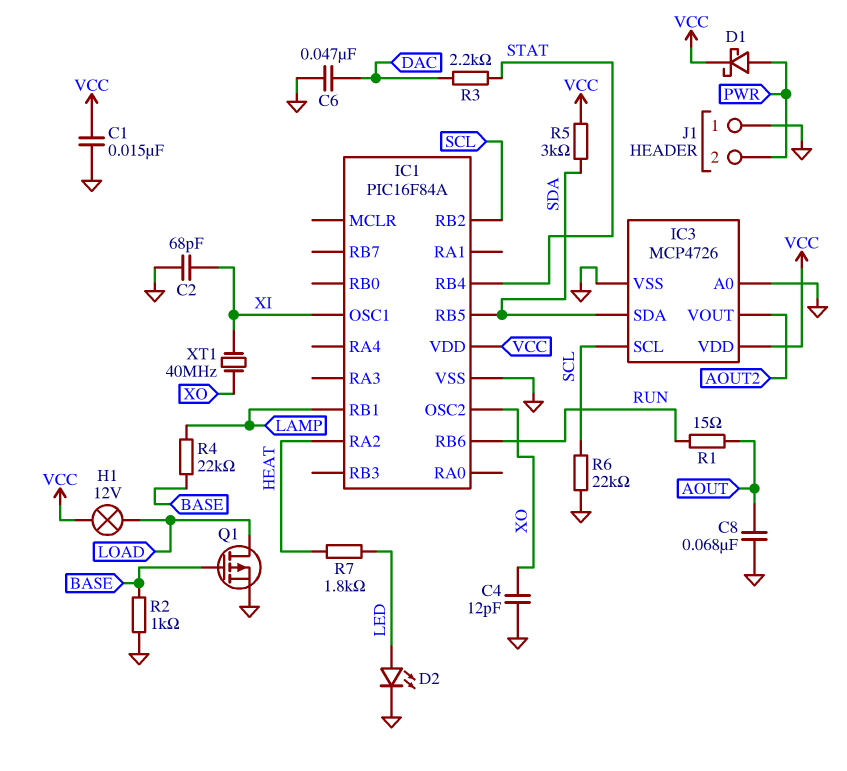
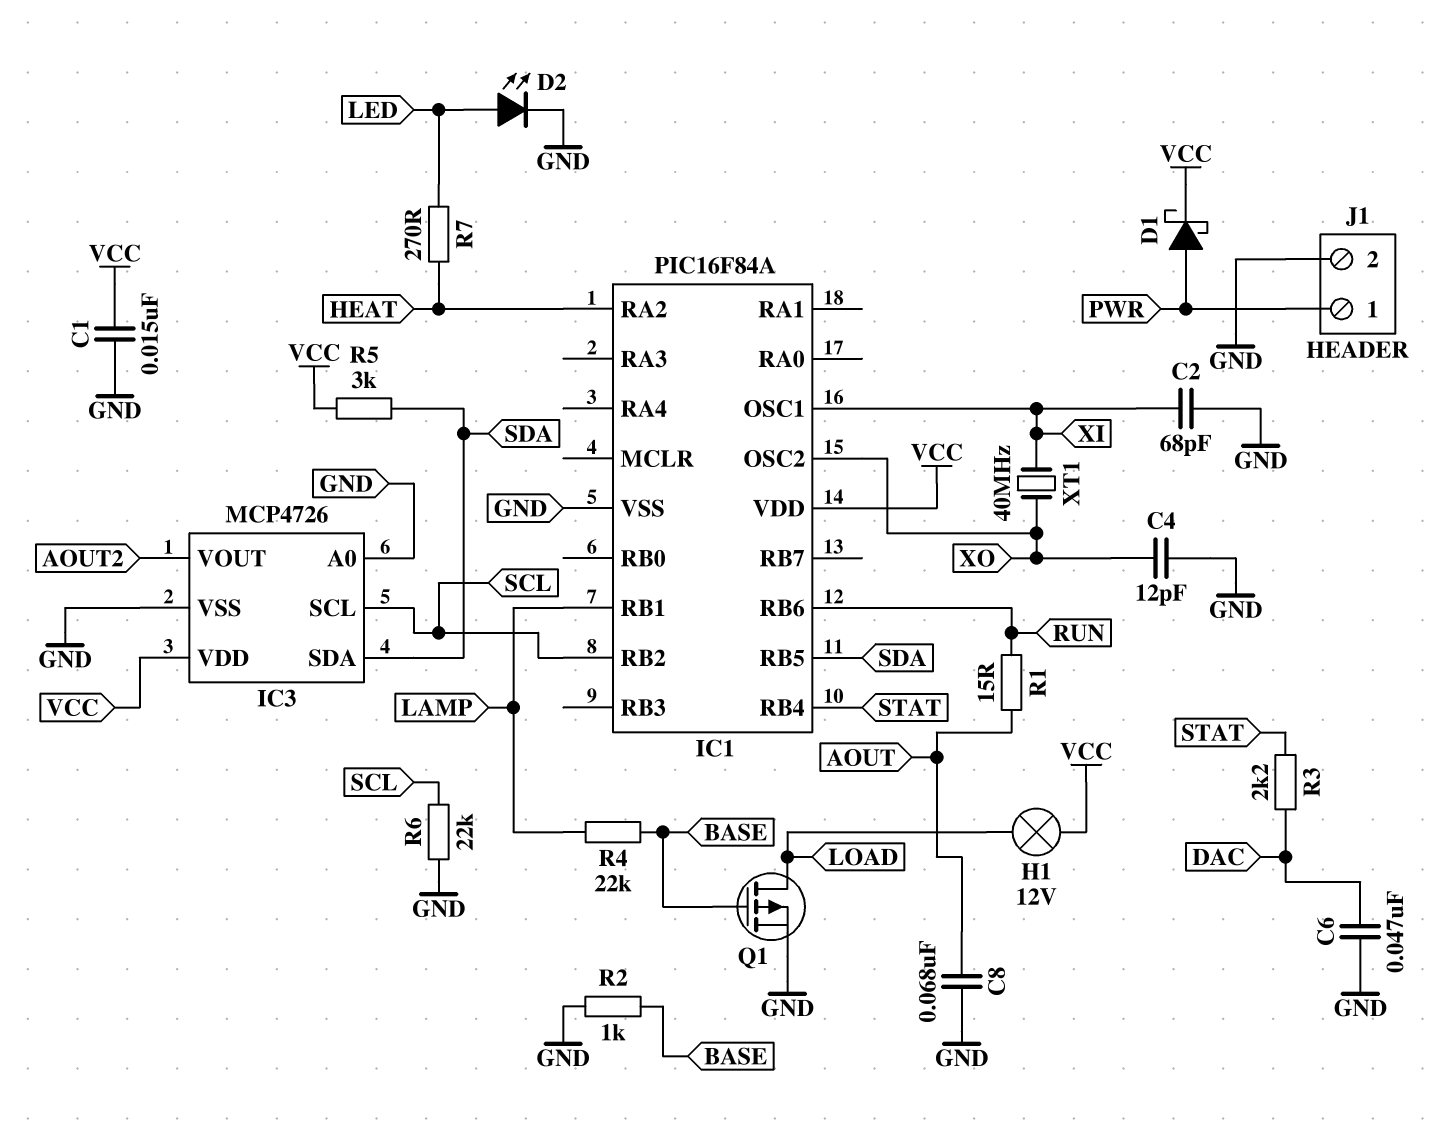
J1 pin 1: GND -> PWR
J1 pin 2: PWR -> GND
R7: 1.8k (HEAT, LED) -> 270 (HEAT, LED)

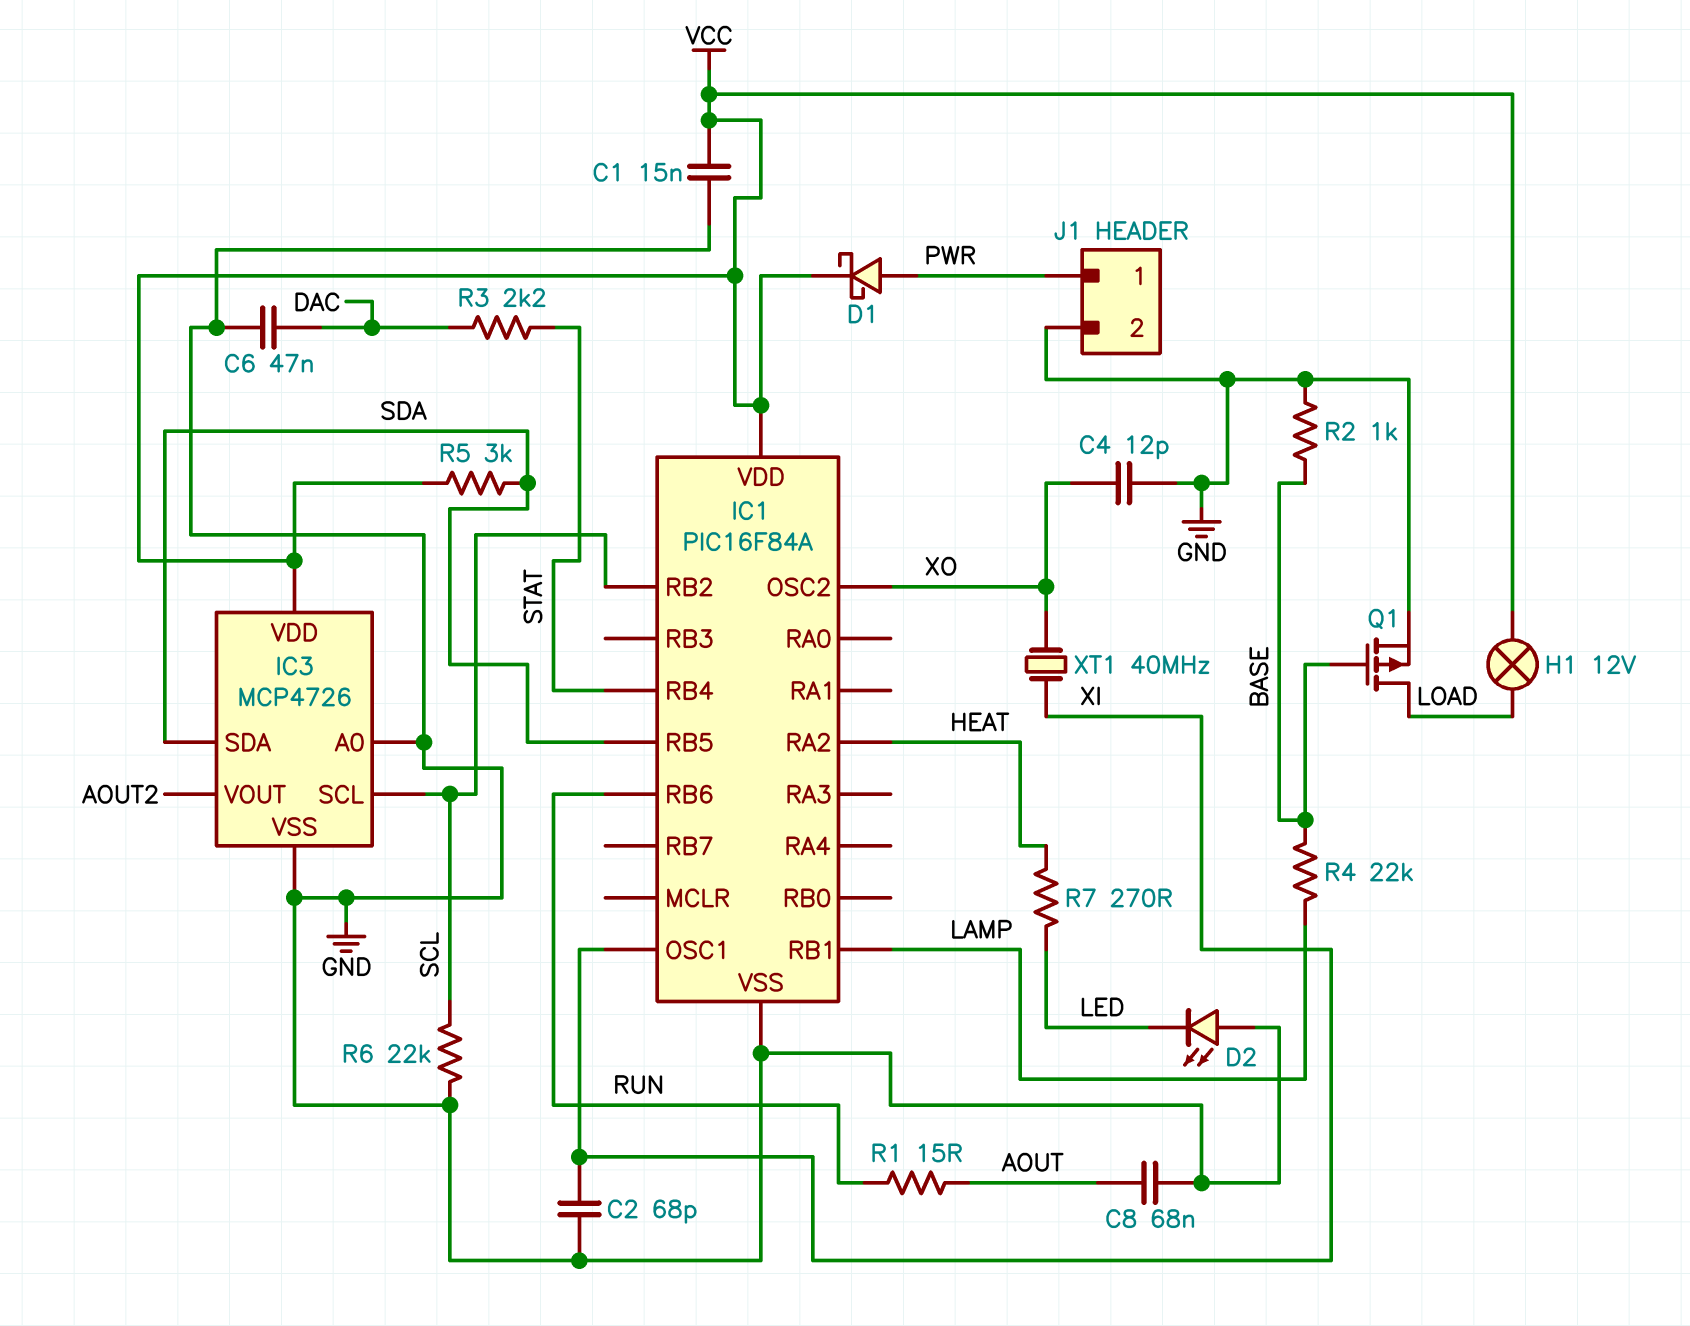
D2: LED (A LED, K GND) -> LED (A GND, K LED)

